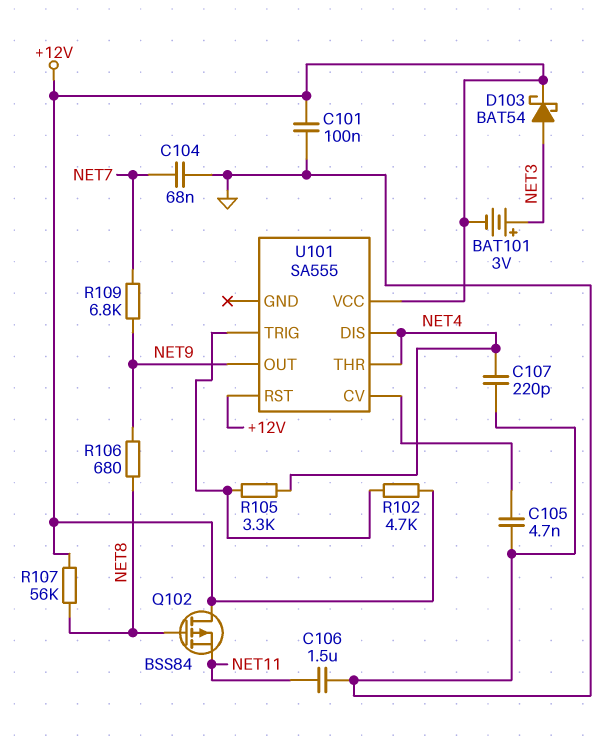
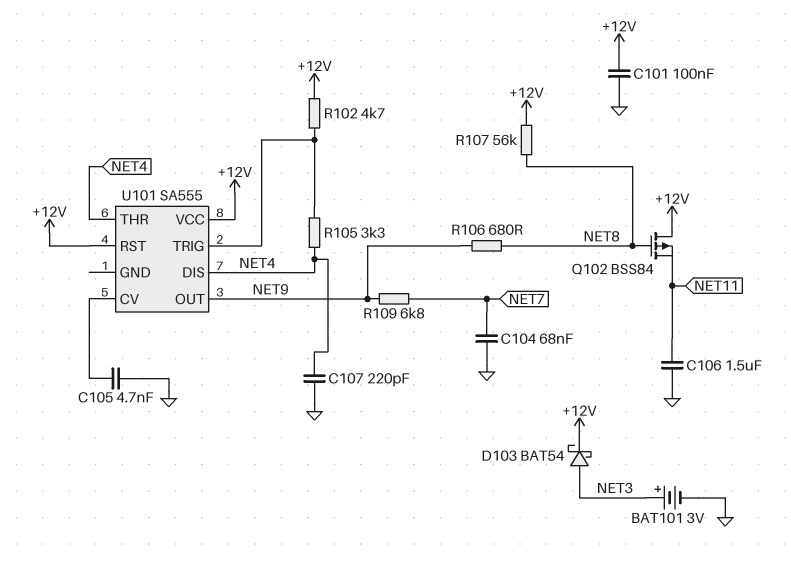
BAT101: 3V (plus NET3, minus +12V) -> 3V (plus NET3, minus GND)

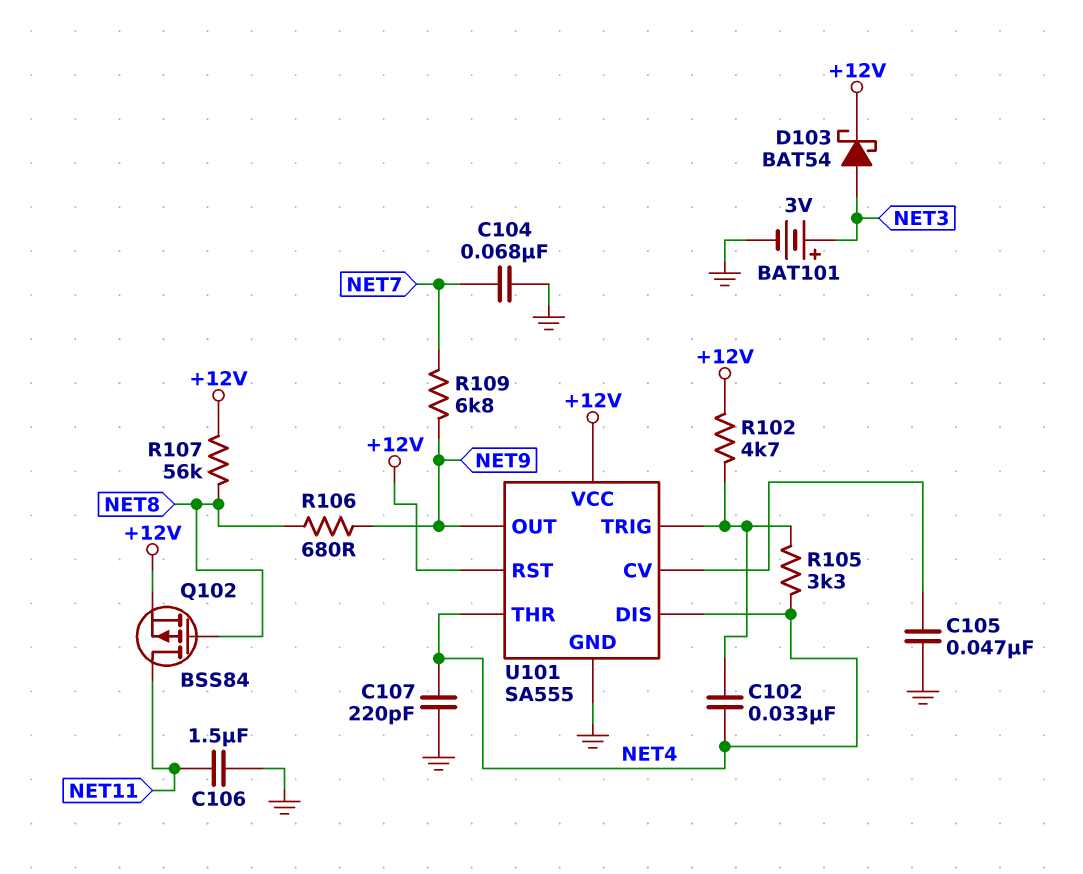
C101: 100nF (+12V, GND) -> none
C102: none -> 33nF (NET4, U101/TRIG)
C105: 4.7nF (GND, U101/CV) -> 47nF (GND, U101/CV)
Q102: PMOS BSS84 (G NET8, D +12V, S NET11) -> PMOS BSS84 (G NET8, D NET11, S +12V)
U101 pin GND: none -> GND

